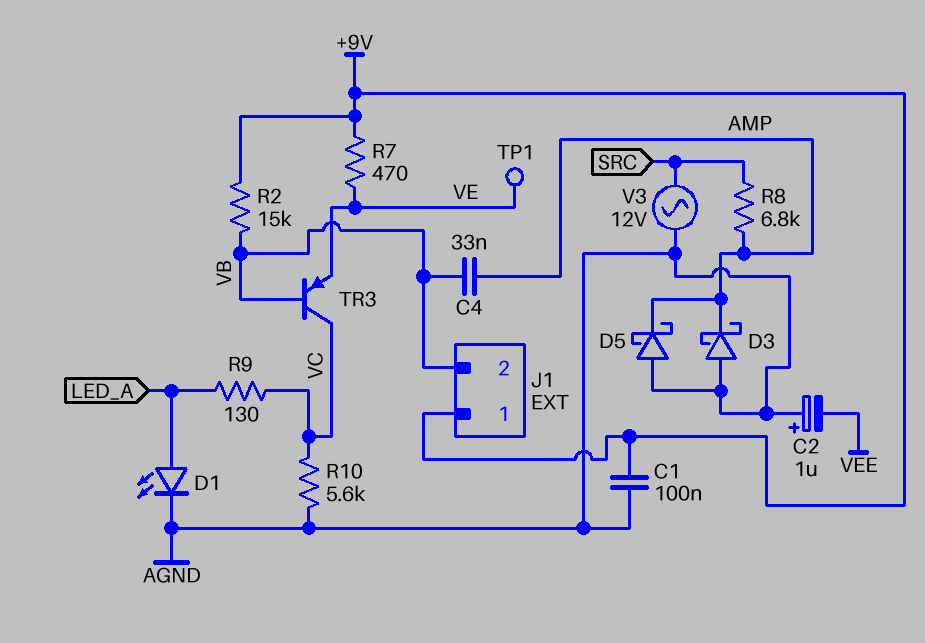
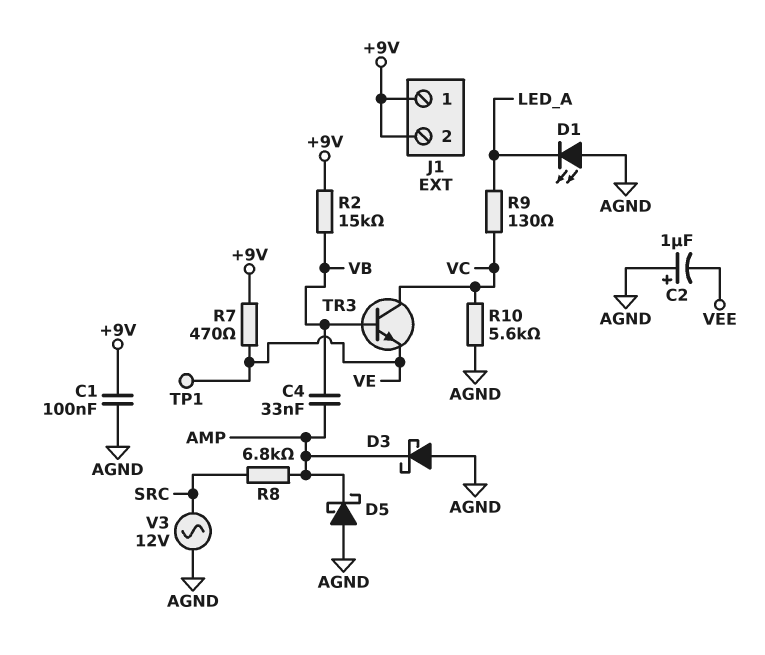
D1: LED (A LED_A, K AGND) -> LED (A AGND, K LED_A)
J1 pin 2: VB -> +9V
TR3: PNP (B VB, C VC, E VE) -> NPN (B VB, C VC, E VE)

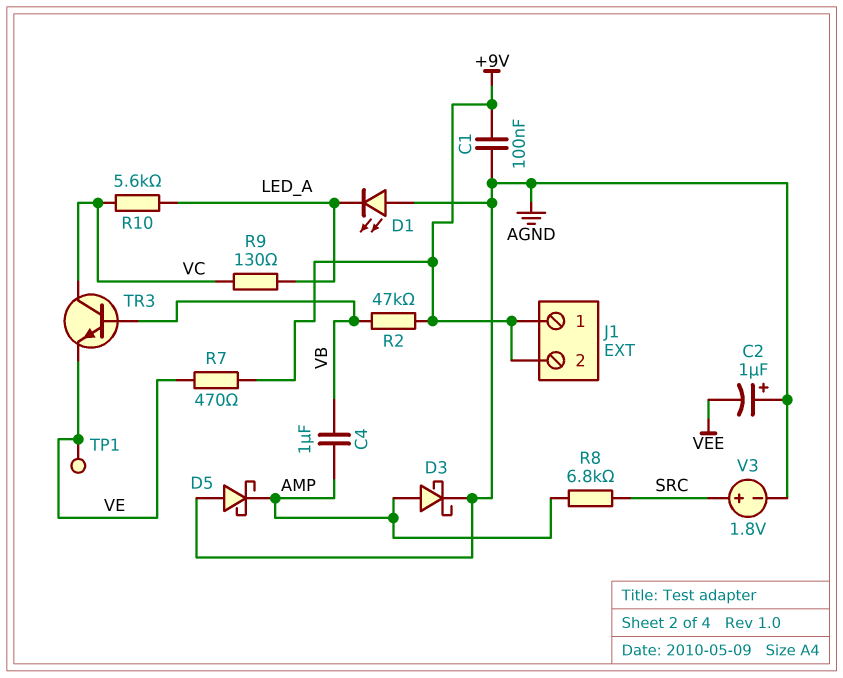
C4: 33nF (AMP, VB) -> 1uF (AMP, VB)
D3: schottky (A AGND, K AMP) -> schottky (A AMP, K AGND)
R2: 15k (+9V, VB) -> 47k (+9V, VB)
R10: 5.6k (AGND, VC) -> 5.6k (LED_A, VC)
V3: AC 12V (AGND, SRC) -> 1.8V (plus SRC, minus AGND)

